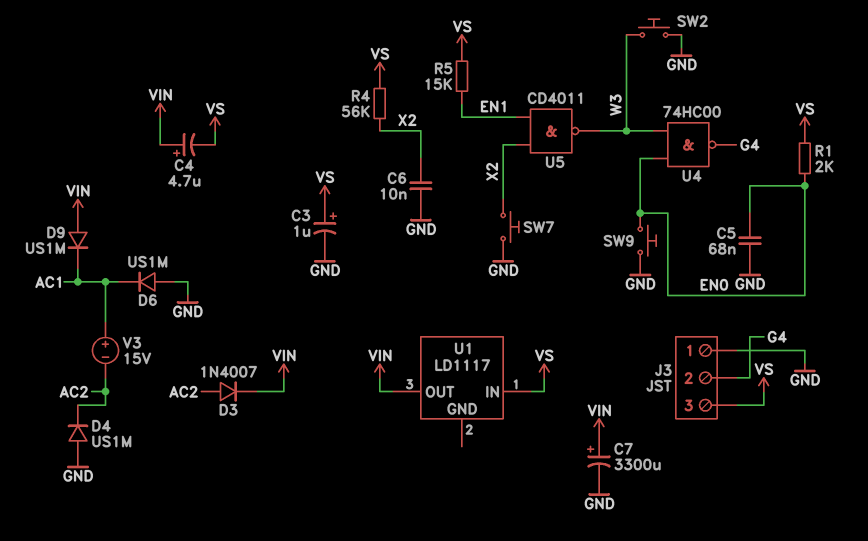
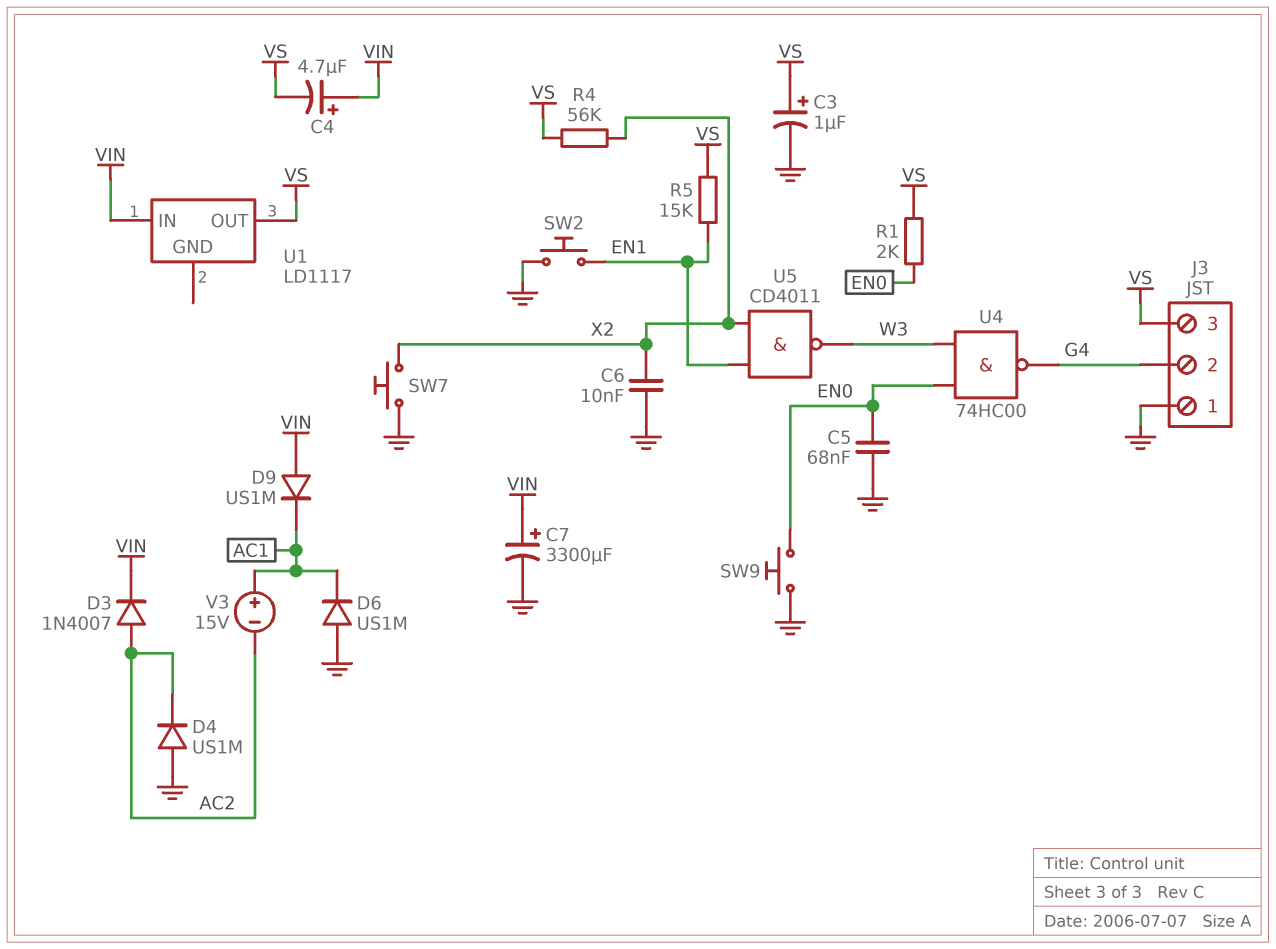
SW2: button (GND, W3) -> button (EN1, GND)
U1 pin IN: VS -> VIN
U1 pin OUT: VIN -> VS

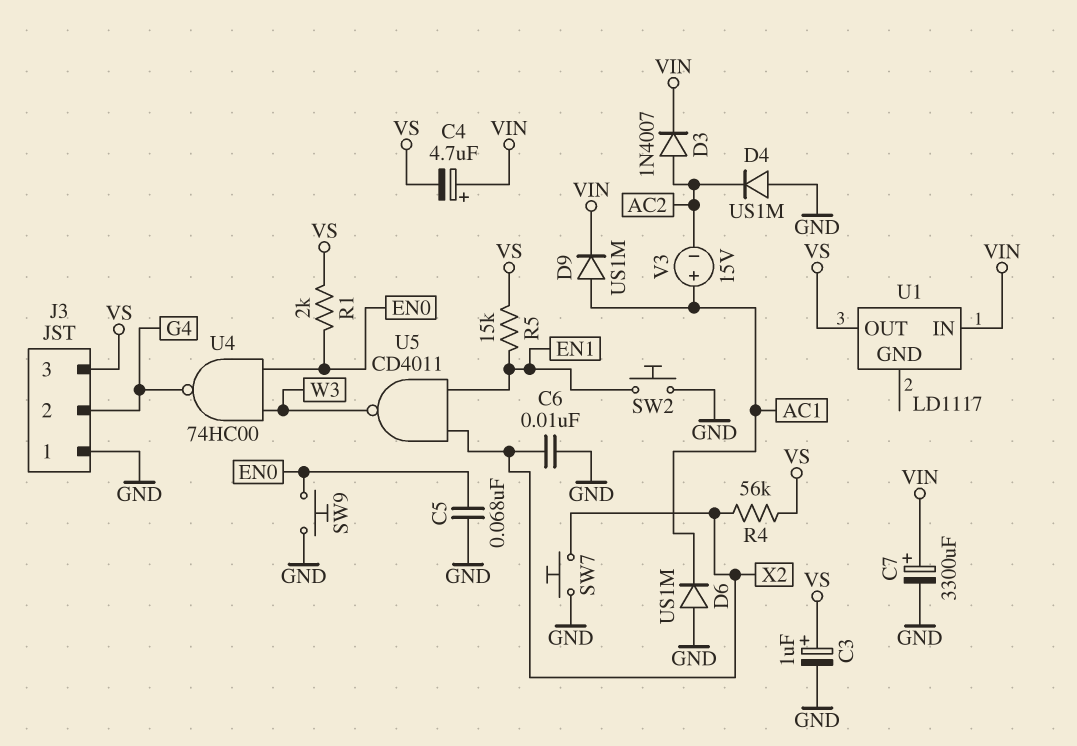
D9: diode US1M (A VIN, K AC1) -> diode US1M (A AC1, K VIN)

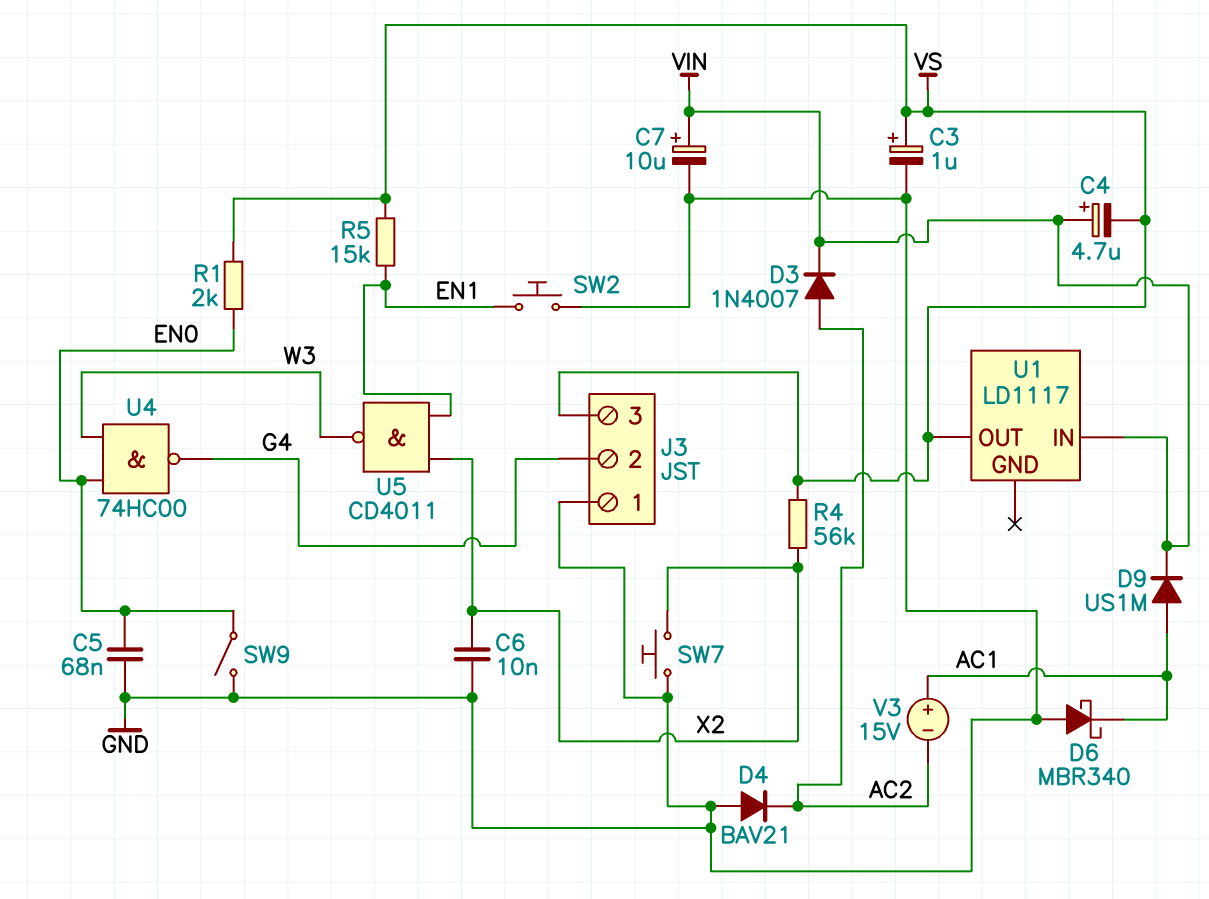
C7: 3300uF (plus VIN, minus GND) -> 10uF (plus VIN, minus GND)
D4: diode US1M (A GND, K AC2) -> diode BAV21 (A GND, K AC2)
D6: diode US1M (A GND, K AC1) -> schottky MBR340 (A GND, K AC1)
SW9: button (EN0, GND) -> switch (EN0, GND)

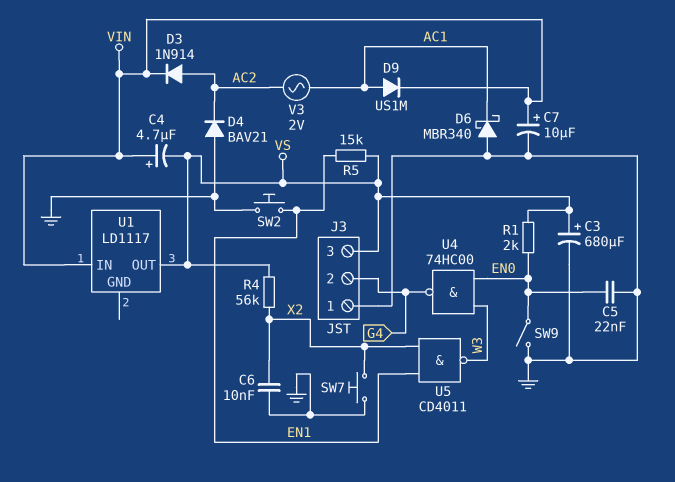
C3: 1uF (plus VS, minus GND) -> 680uF (plus VS, minus GND)
C5: 68nF (EN0, GND) -> 22nF (EN0, GND)
D3: diode 1N4007 (A AC2, K VIN) -> diode 1N914 (A AC2, K VIN)
V3: 15V (plus AC1, minus AC2) -> AC 2V (AC1, AC2)

